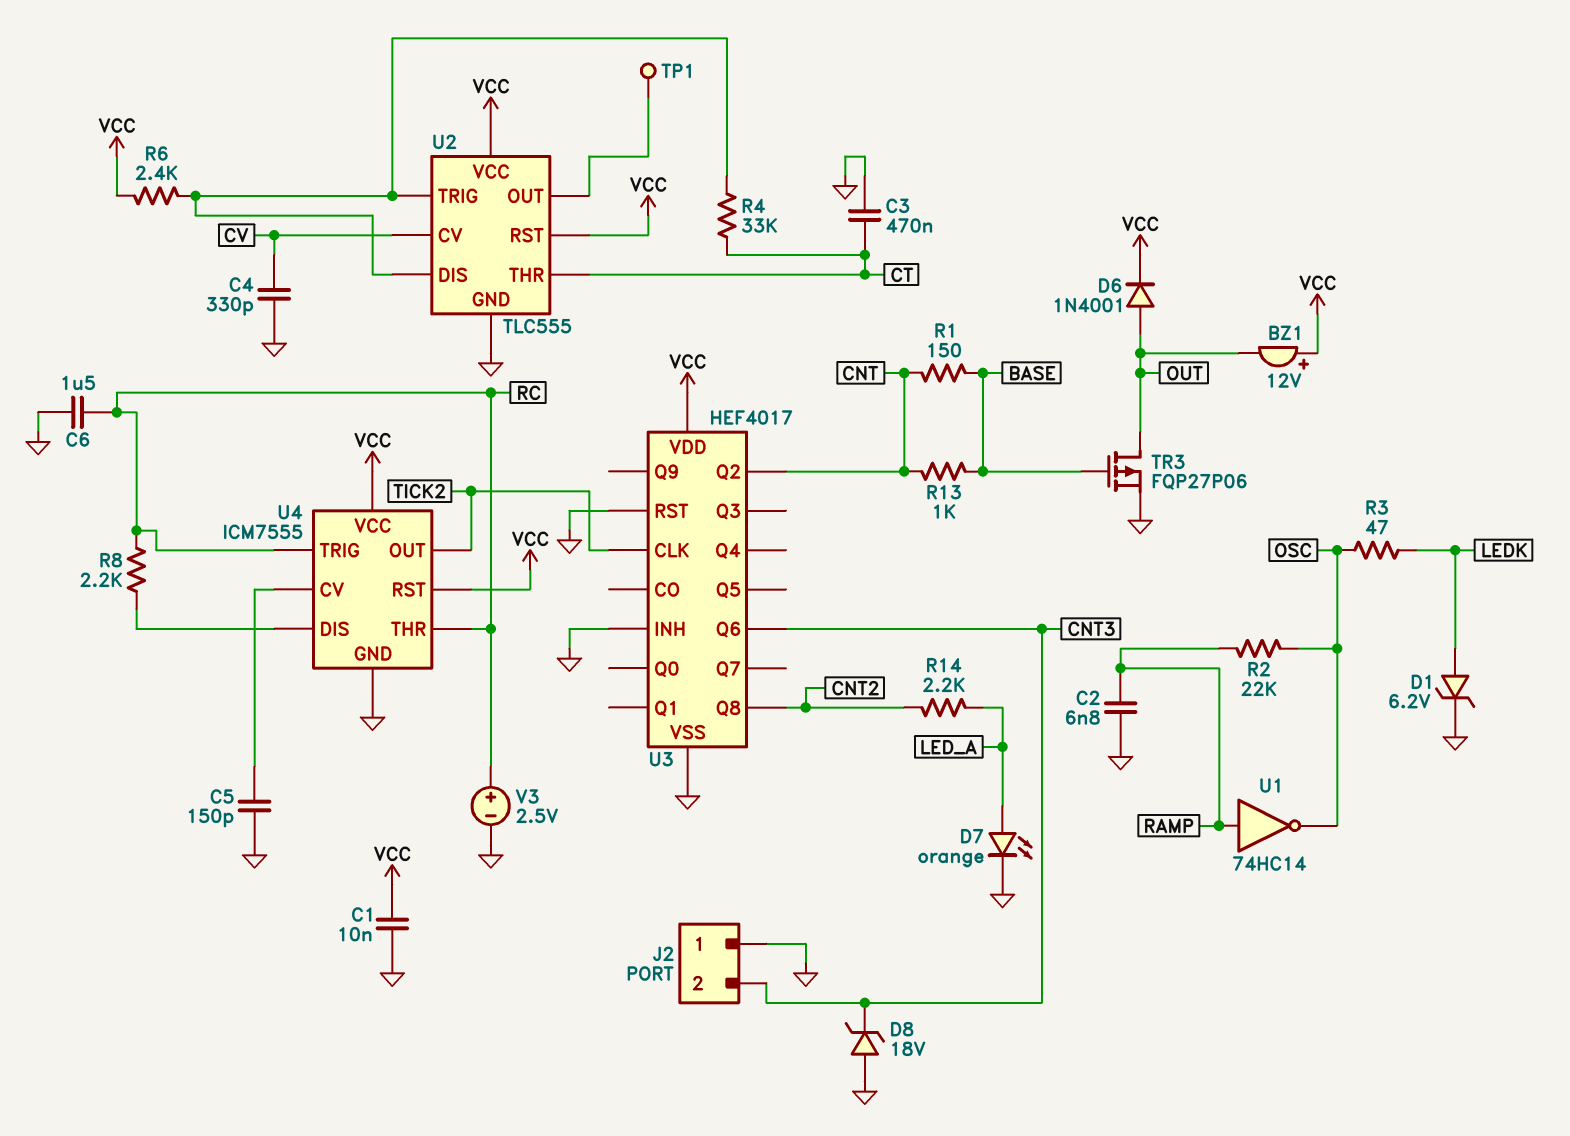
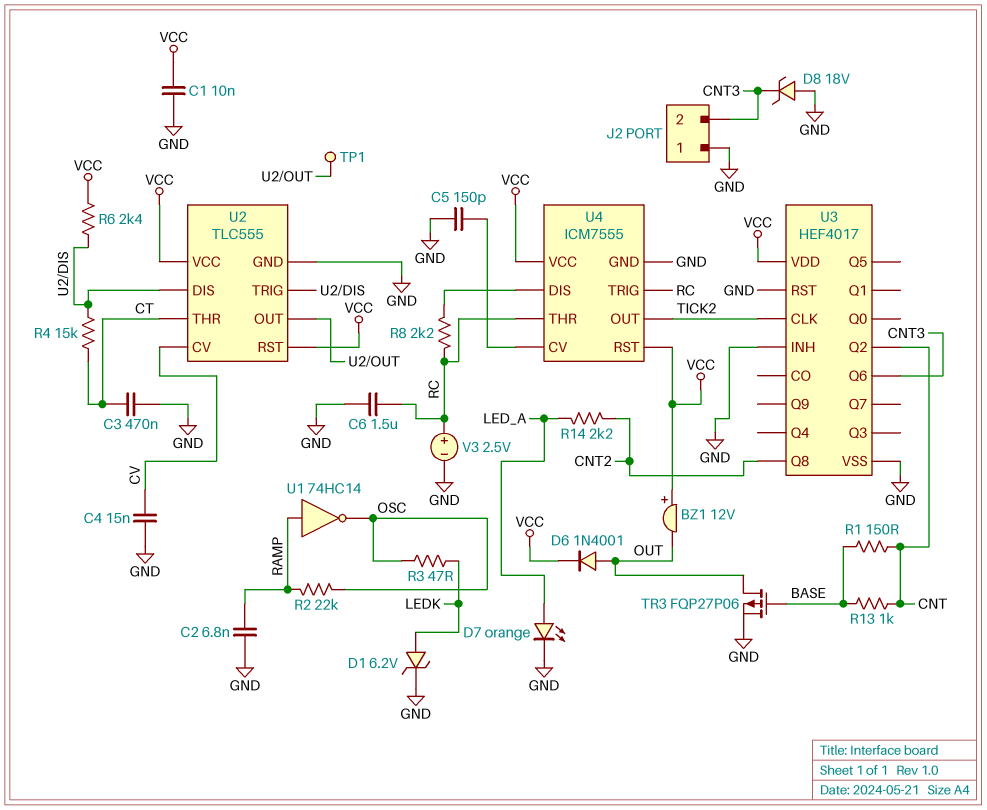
C4: 330pF (CV, GND) -> 15nF (CV, GND)
R4: 33k (CT, U2/DIS) -> 15k (CT, U2/DIS)

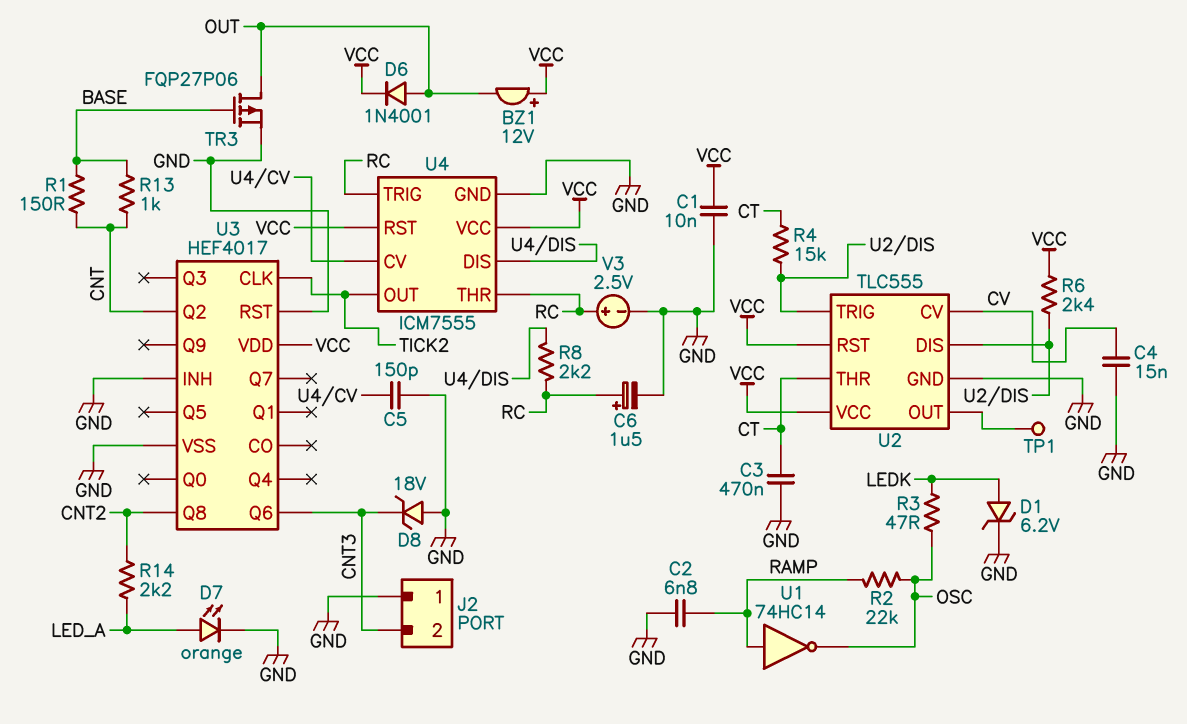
C6: 1.5uF (GND, RC) -> 1.5uF (plus RC, minus GND)

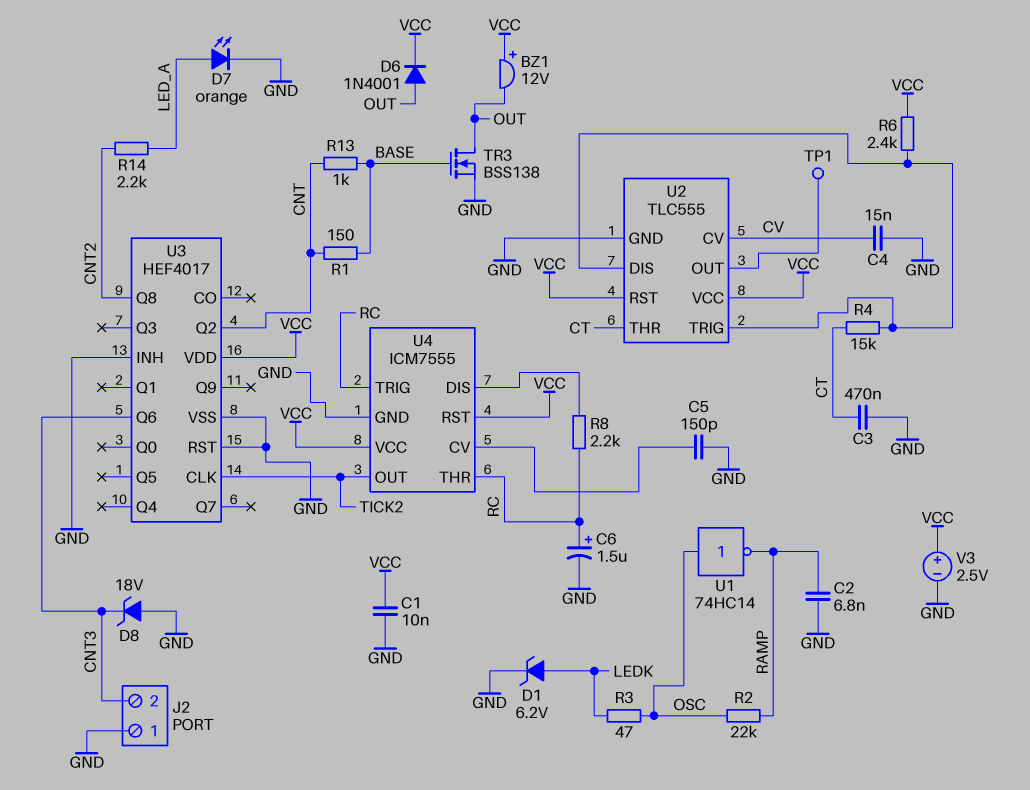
TR3: PMOS FQP27P06 (G BASE, D OUT, S GND) -> NMOS BSS138 (G BASE, D OUT, S GND)
U1: NOT 74HC14 (in RAMP, out OSC) -> NOT 74HC14 (in OSC, out RAMP)
V3: 2.5V (plus RC, minus GND) -> 2.5V (plus VCC, minus GND)

